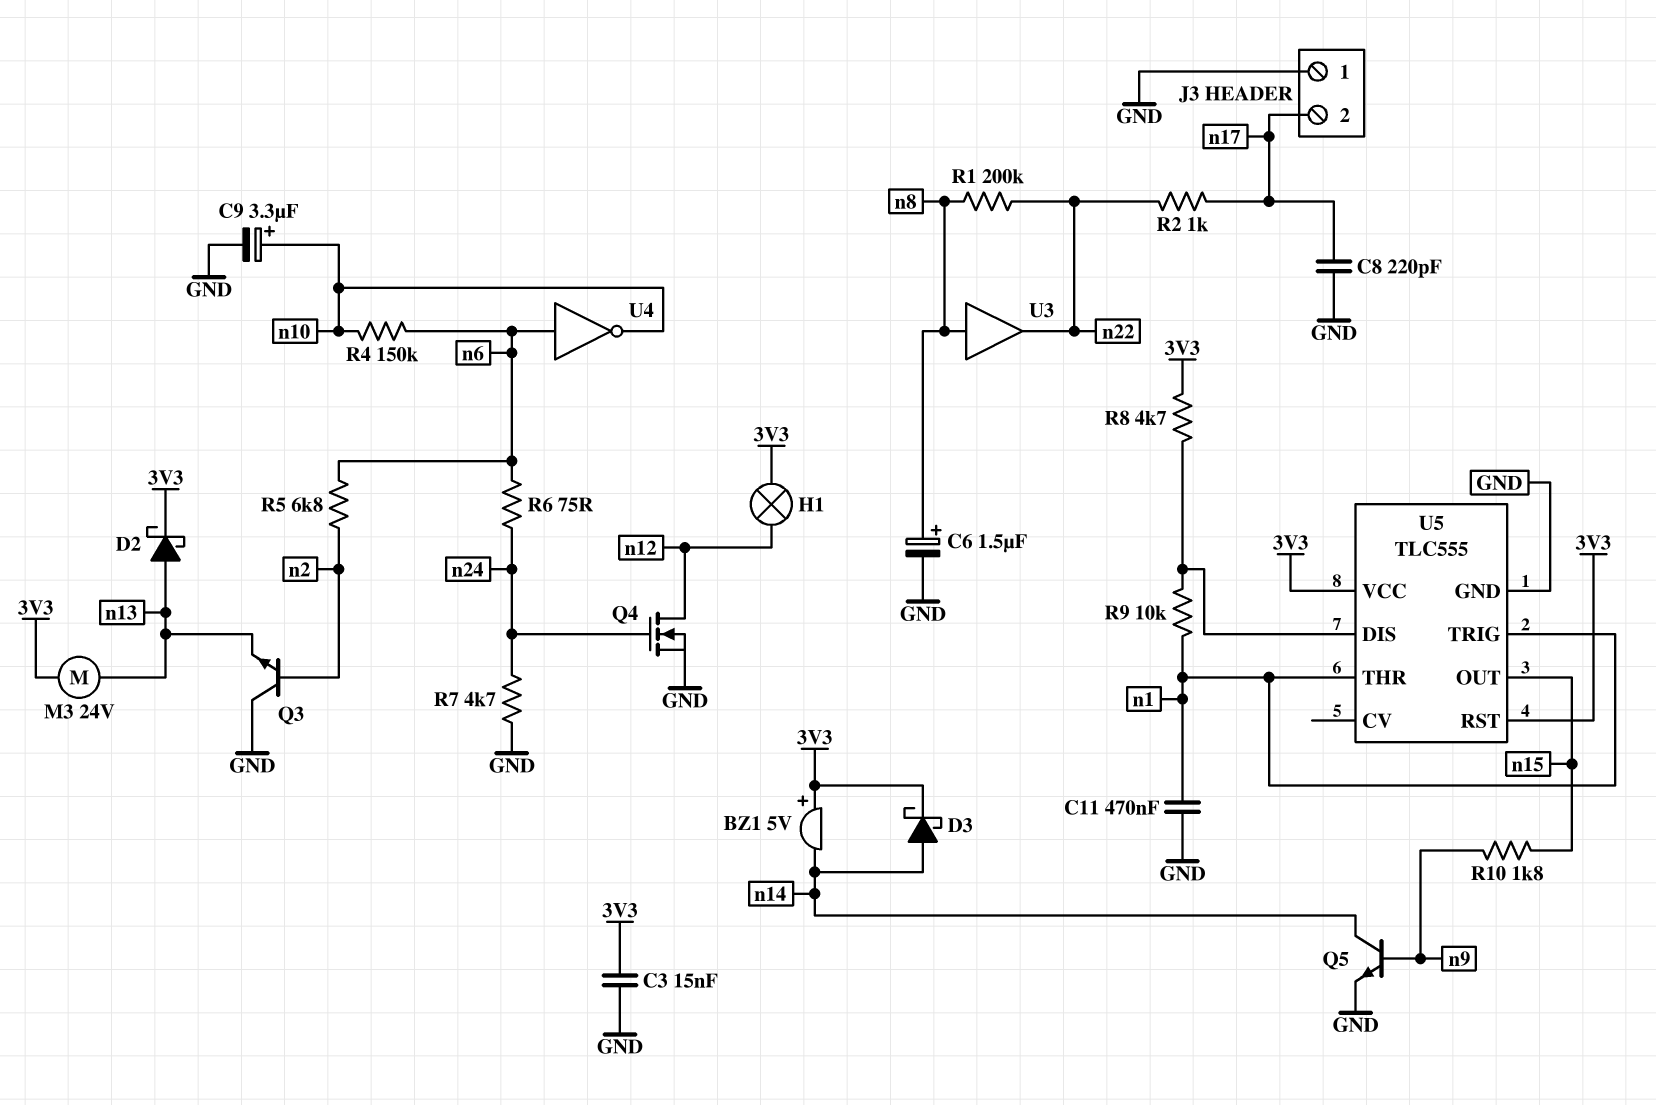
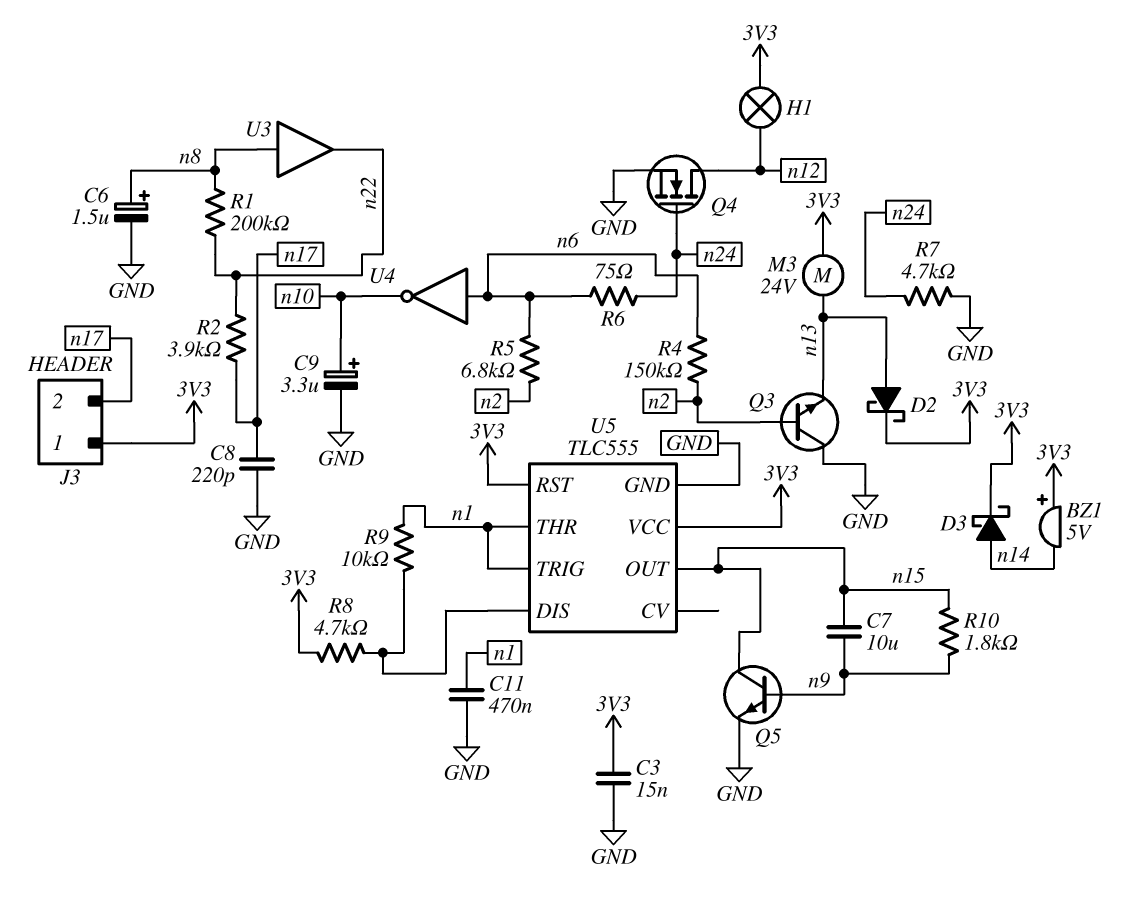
C7: none -> 10uF (n9, n15)
J3 pin 1: GND -> 3V3
Q5: NPN (B n9, C n14, E GND) -> NPN (B n9, C n15, E GND)
R2: 1k (n17, n22) -> 3.9k (n17, n22)
R4: 150k (n6, n10) -> 150k (n2, n6)

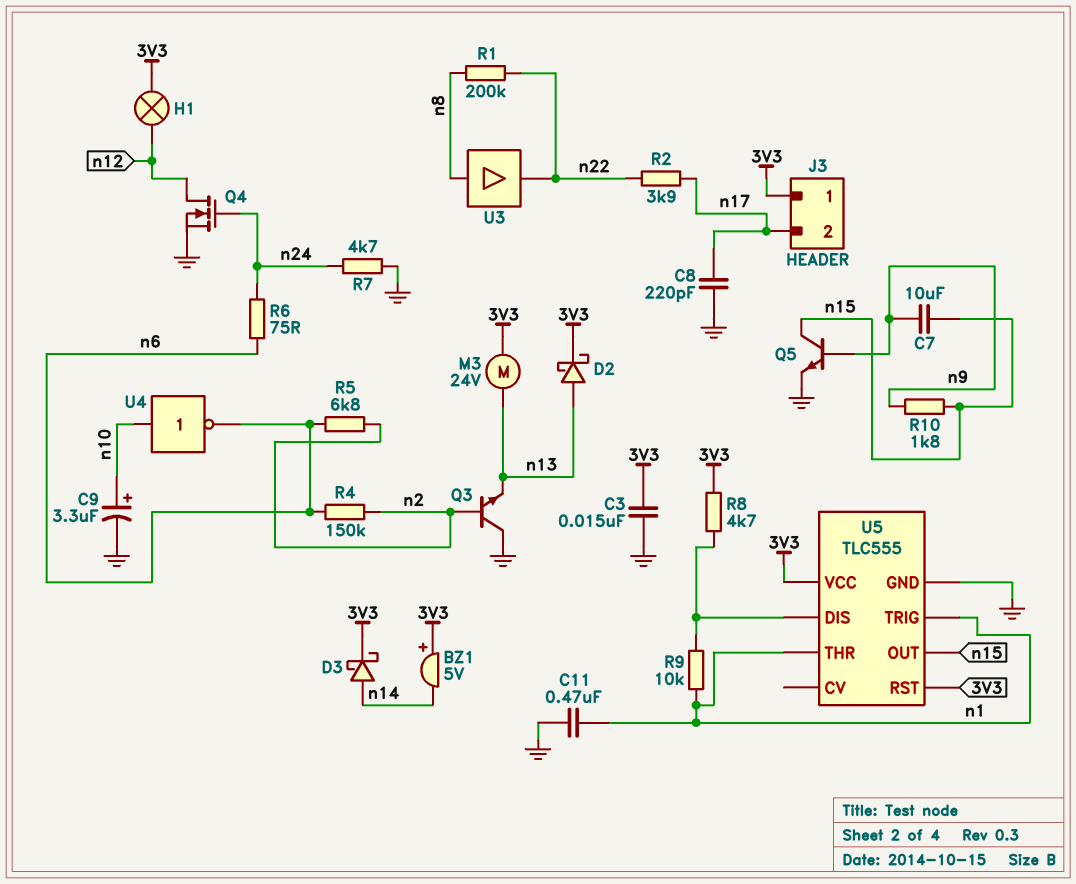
C6: 1.5uF (plus n8, minus GND) -> none
U4: NOT (in n6, out n10) -> NOT (in n10, out n6)

